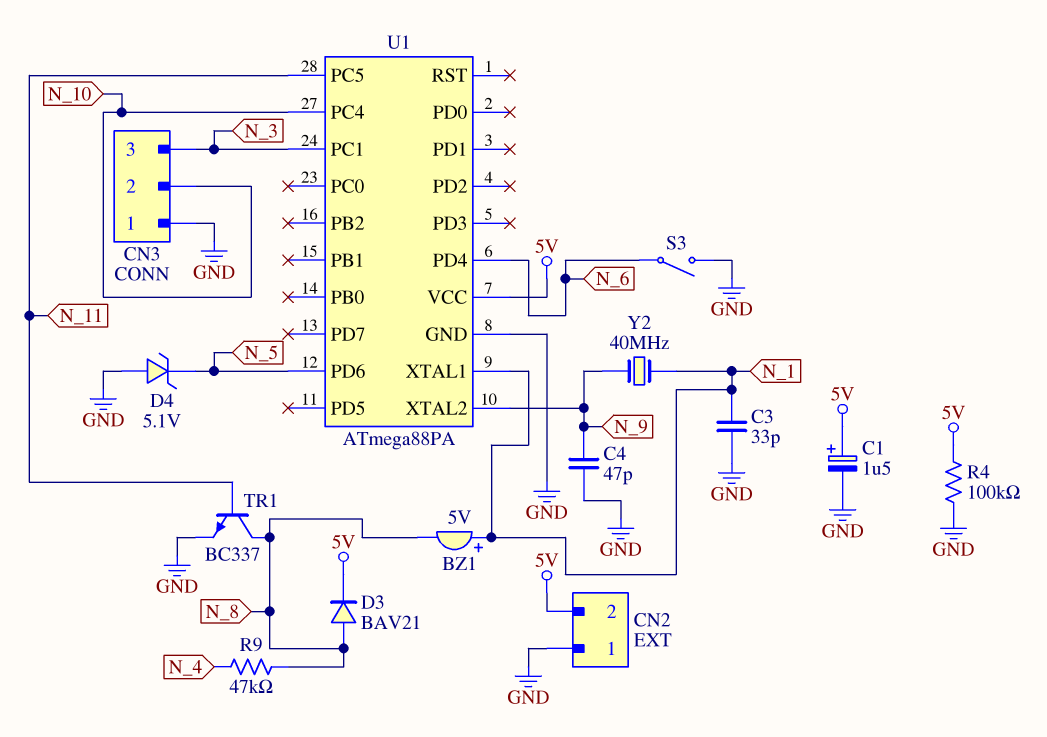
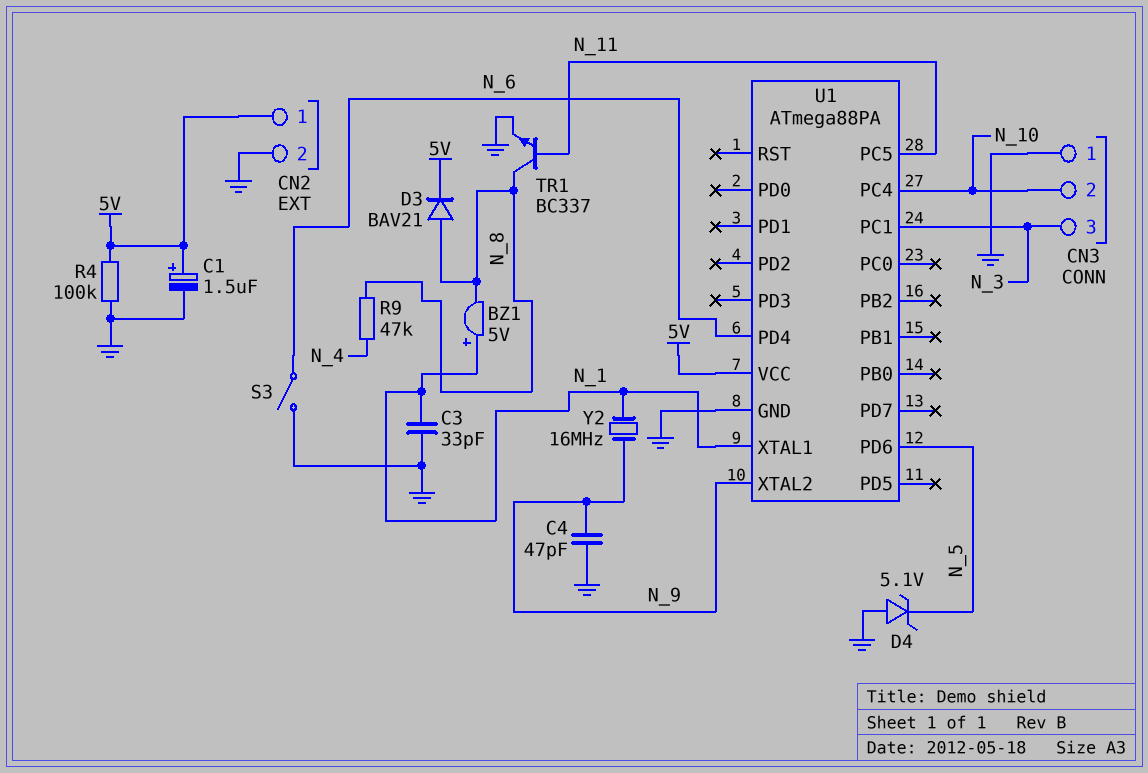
CN2 pin 1: GND -> 5V
CN2 pin 2: 5V -> GND
Y2: 40MHz (N_1, N_9) -> 16MHz (N_1, N_9)

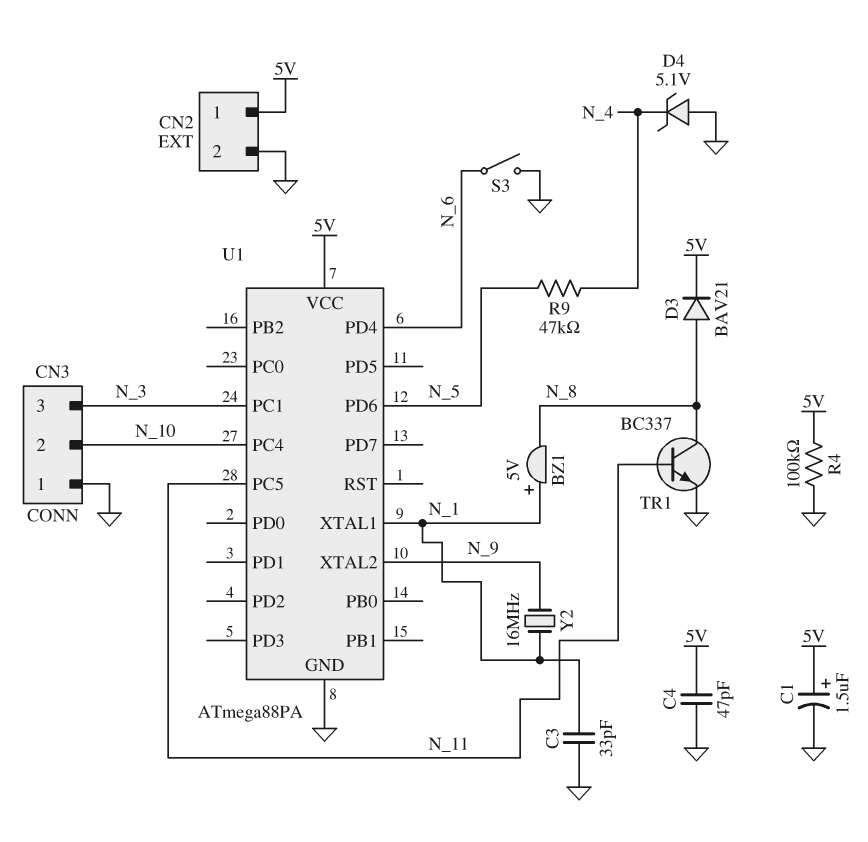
C4: 47pF (GND, N_9) -> 47pF (5V, GND)
D4: zener 5.1V (A GND, K N_5) -> zener 5.1V (A GND, K N_4)
R9: 47k (N_4, N_8) -> 47k (N_4, N_5)

